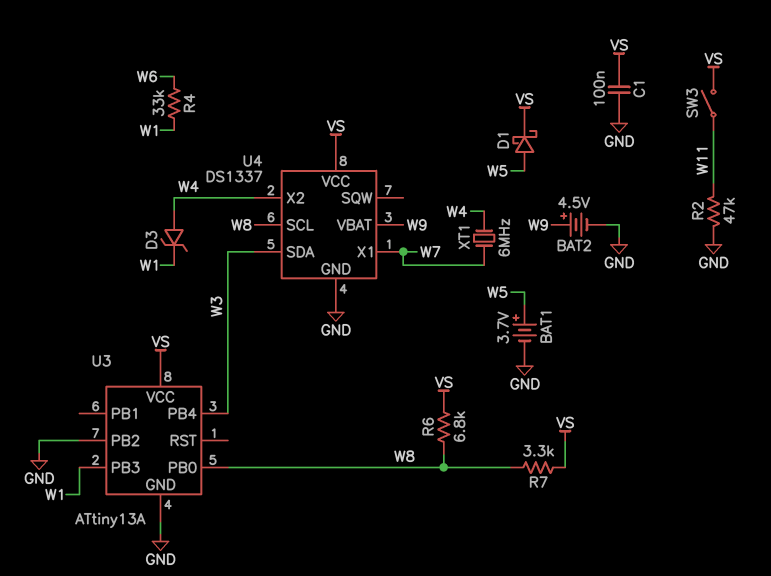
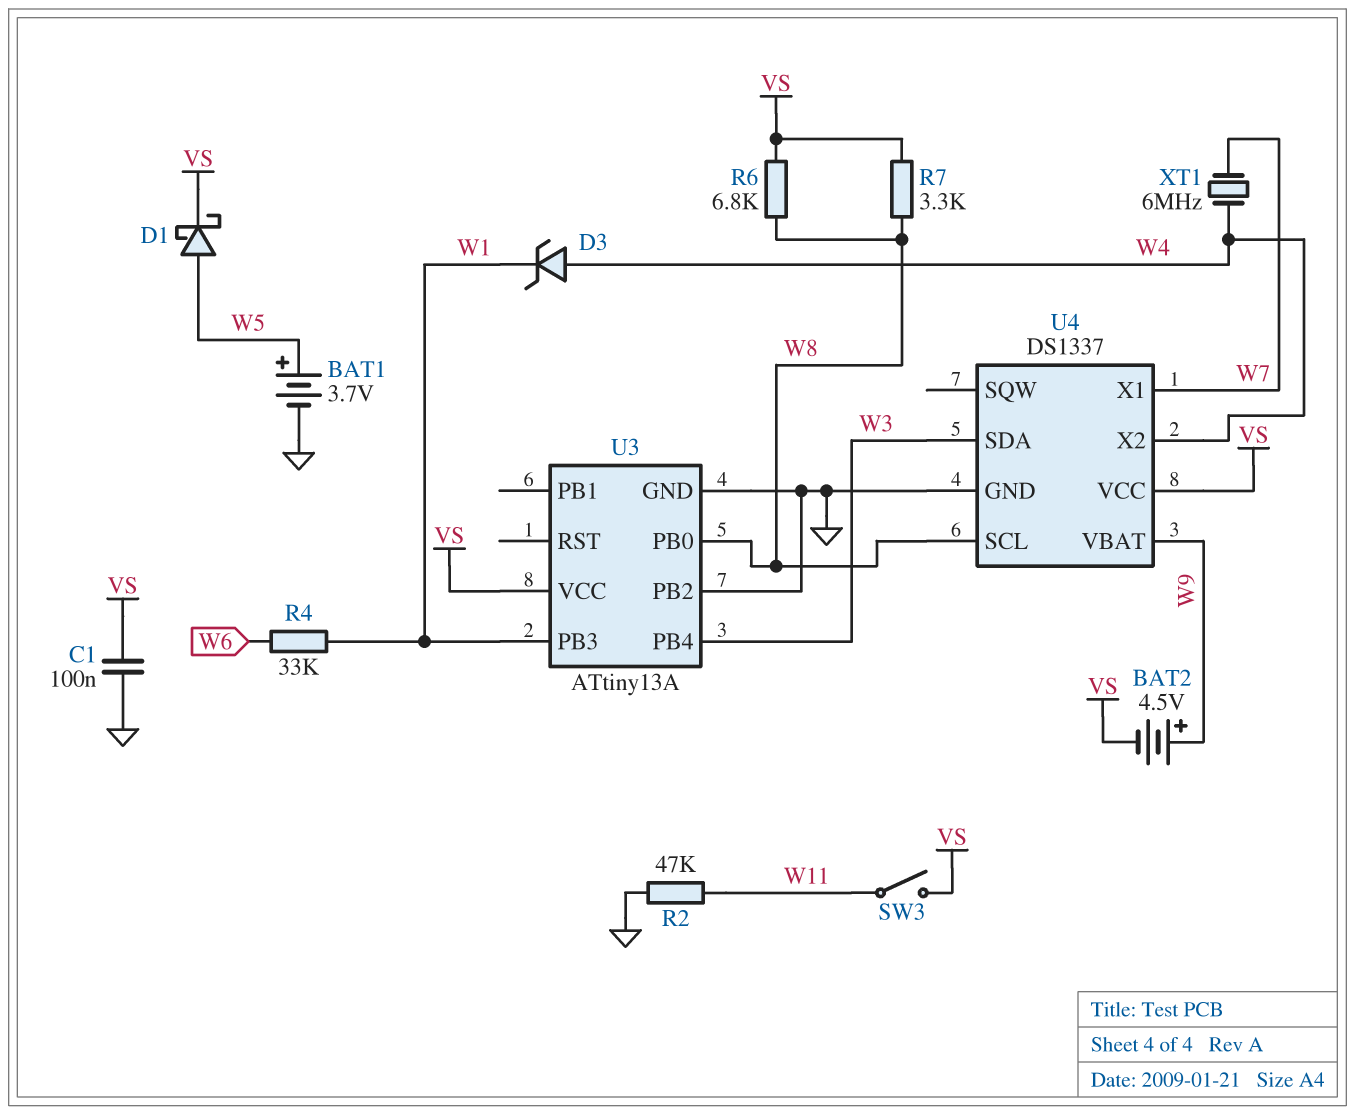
BAT2: 4.5V (plus W9, minus GND) -> 4.5V (plus W9, minus VS)

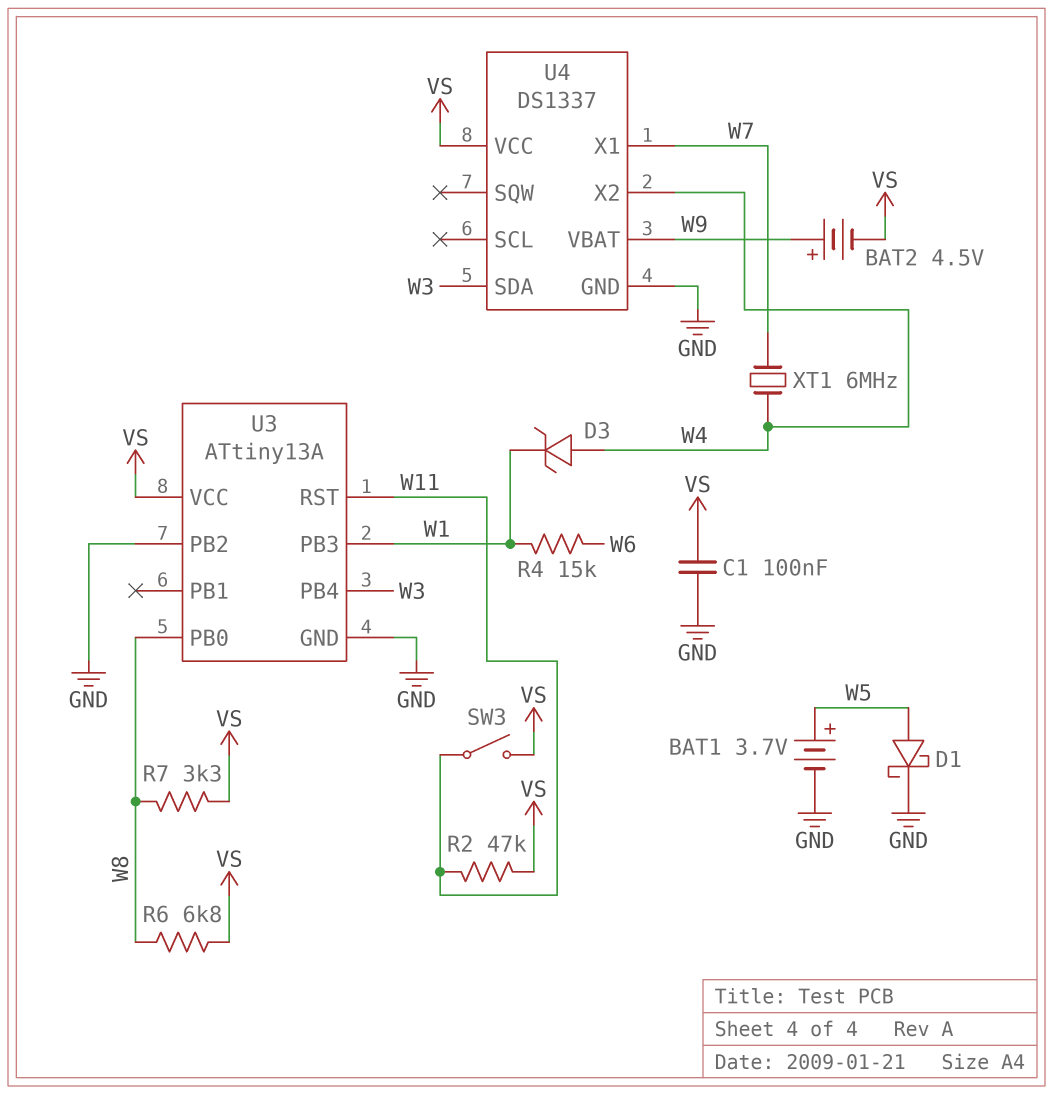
D1: schottky (A W5, K VS) -> schottky (A W5, K GND)
R2: 47k (GND, W11) -> 47k (VS, W11)
R4: 33k (W1, W6) -> 15k (W1, W6)
U3 pin RST: none -> W11
U4 pin SCL: W8 -> none

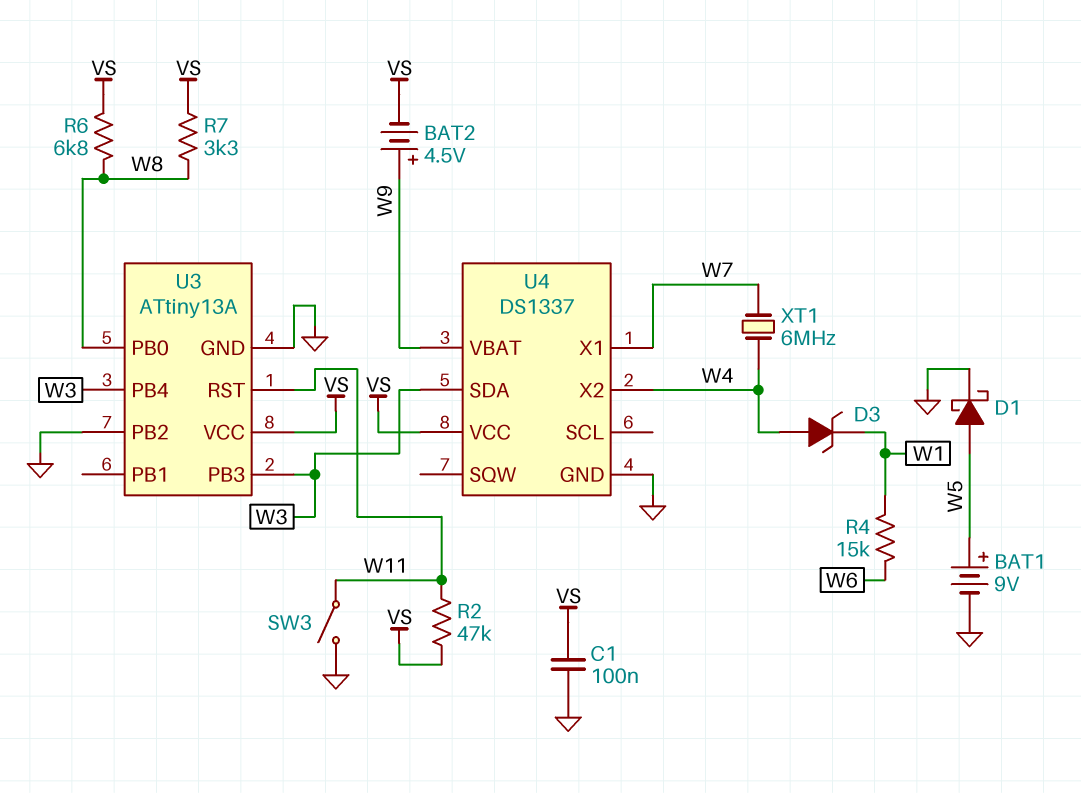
BAT1: 3.7V (plus W5, minus GND) -> 9V (plus W5, minus GND)
SW3: switch (VS, W11) -> switch (GND, W11)
U3 pin PB3: W1 -> W3

